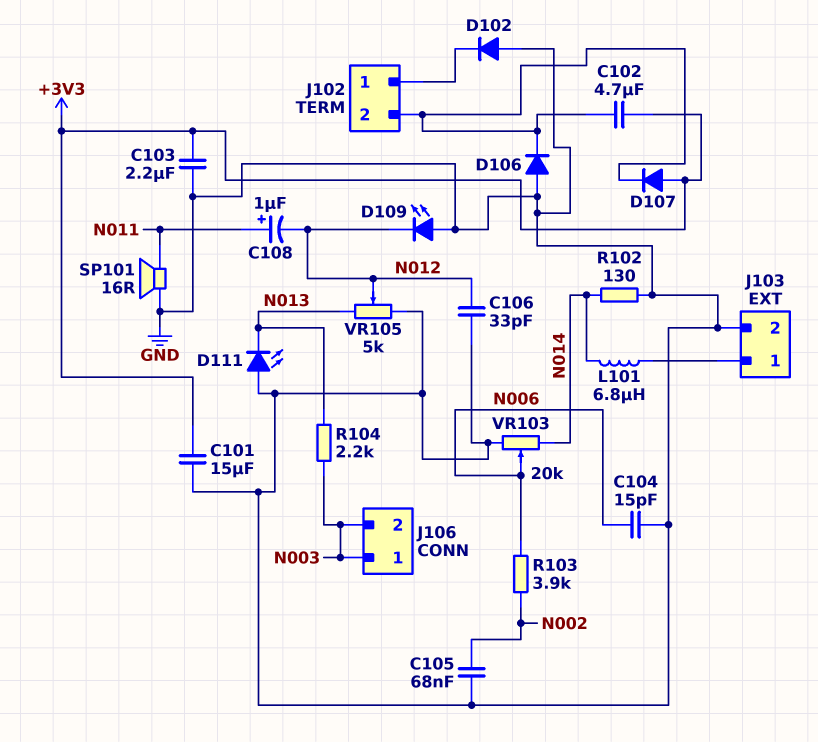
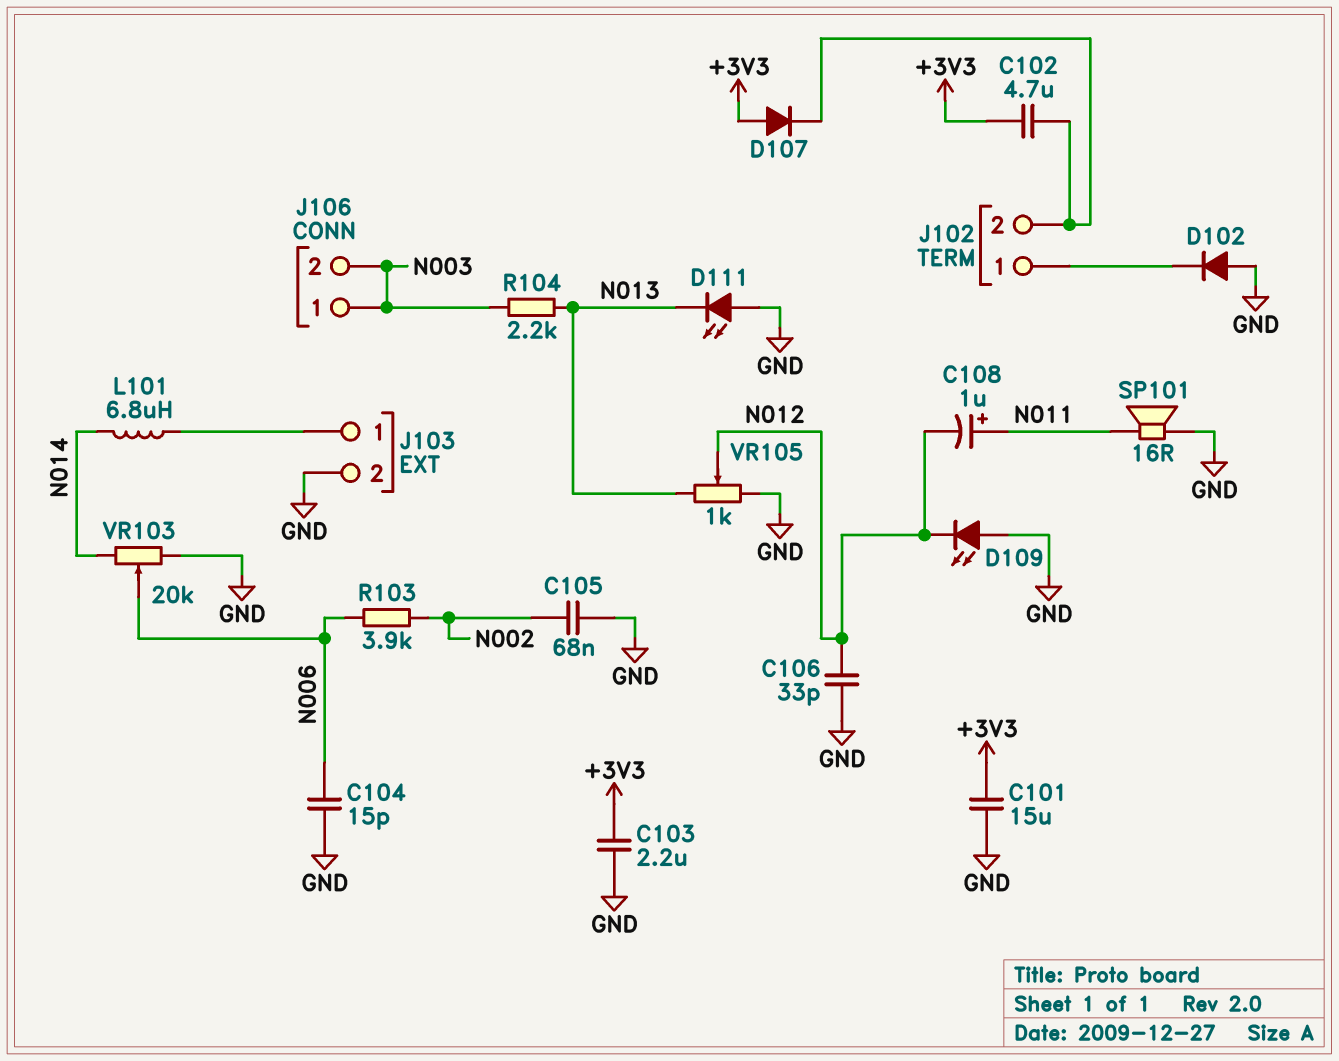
D106: diode (A GND, K J102/2) -> none
R102: 130 (GND, N014) -> none
VR105: 5k (GND, N013, wiper N012) -> 1k (GND, N013, wiper N012)

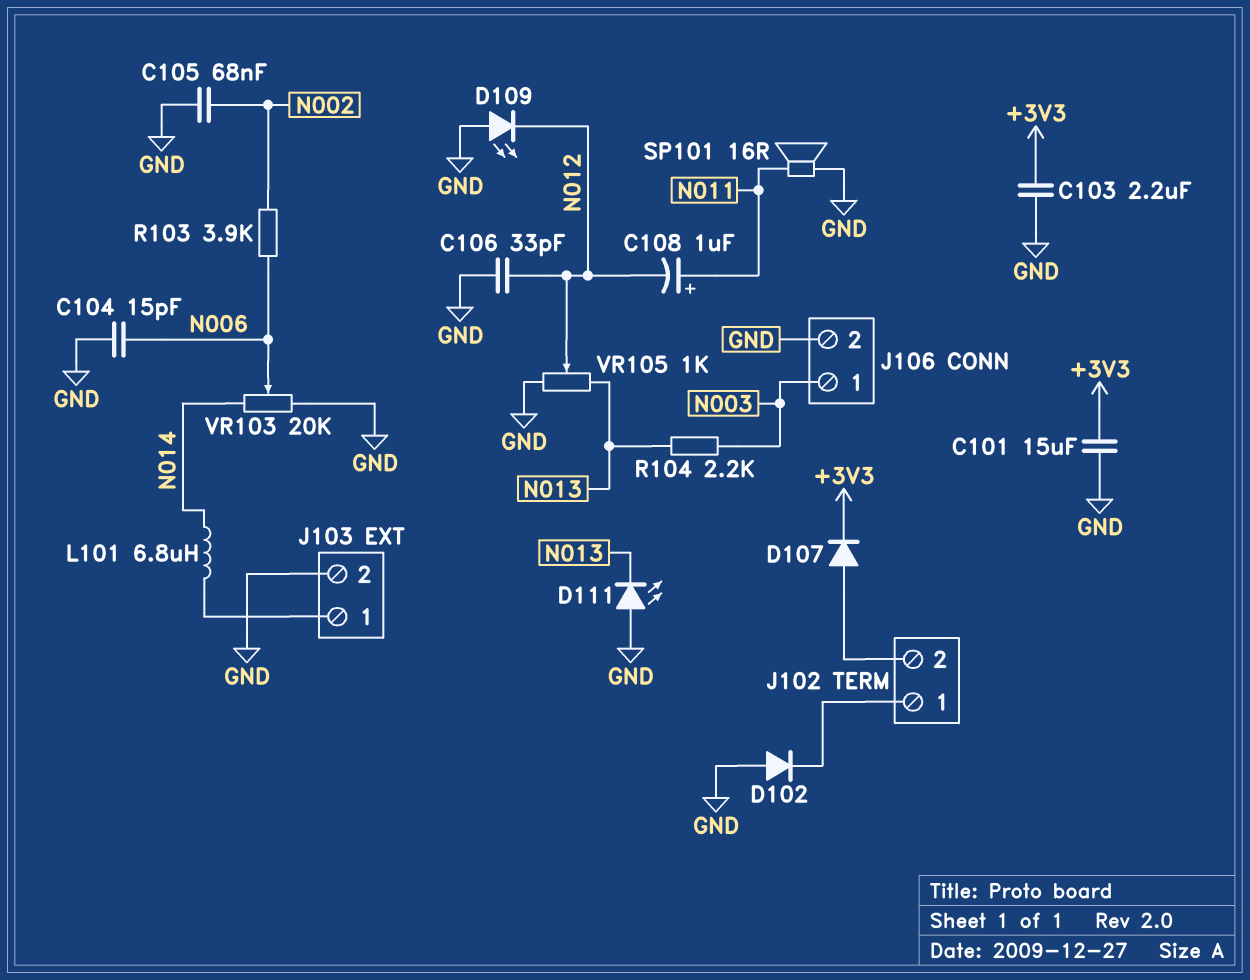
C102: 4.7uF (+3V3, J102/2) -> none
D107: diode (A +3V3, K J102/2) -> diode (A J102/2, K +3V3)
J106 pin 2: N003 -> GND

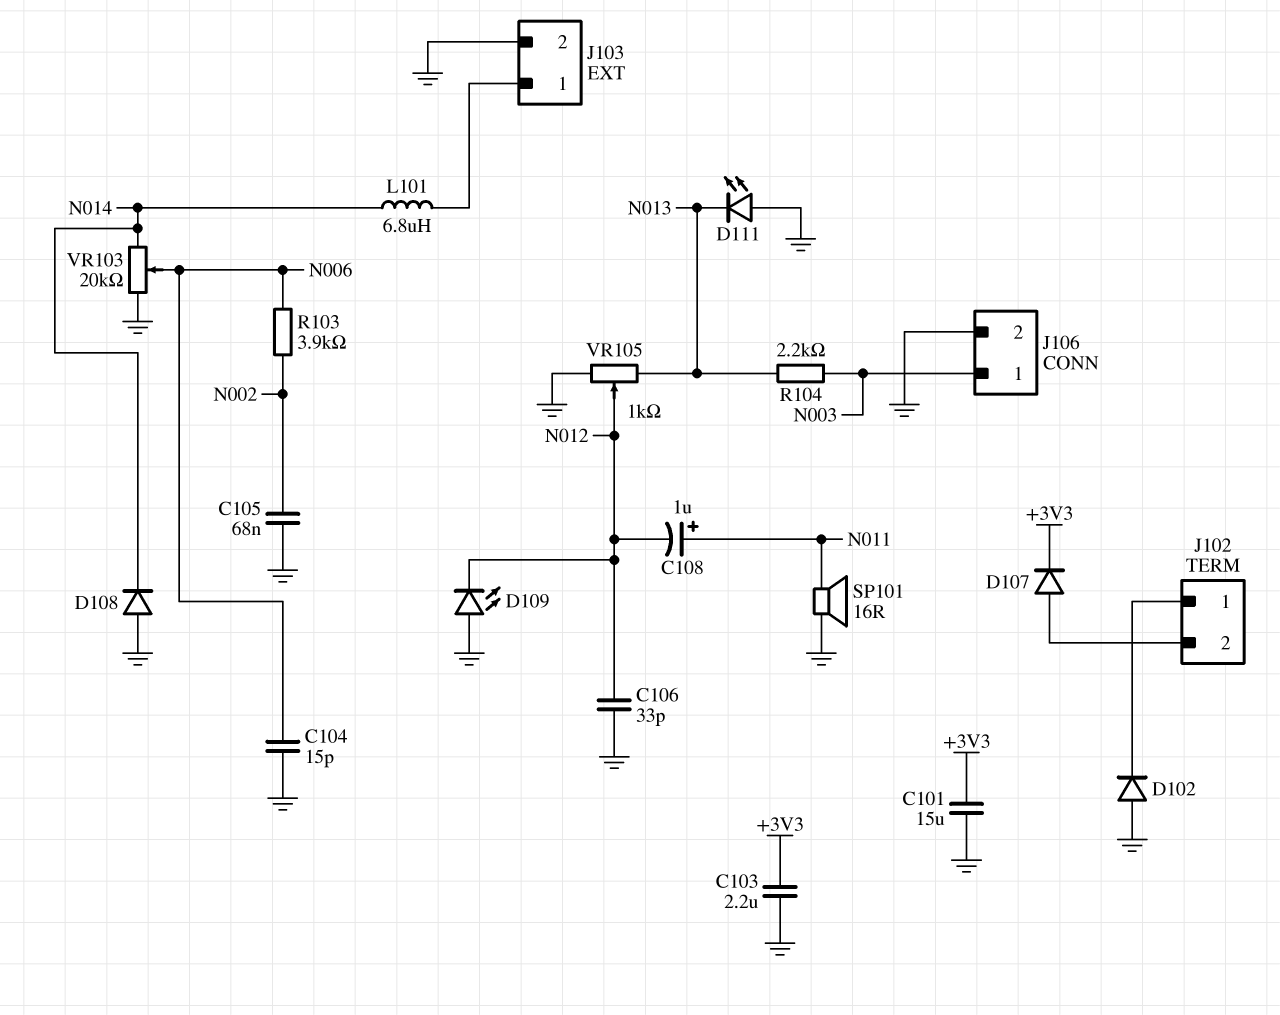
D108: none -> diode (A GND, K N014)

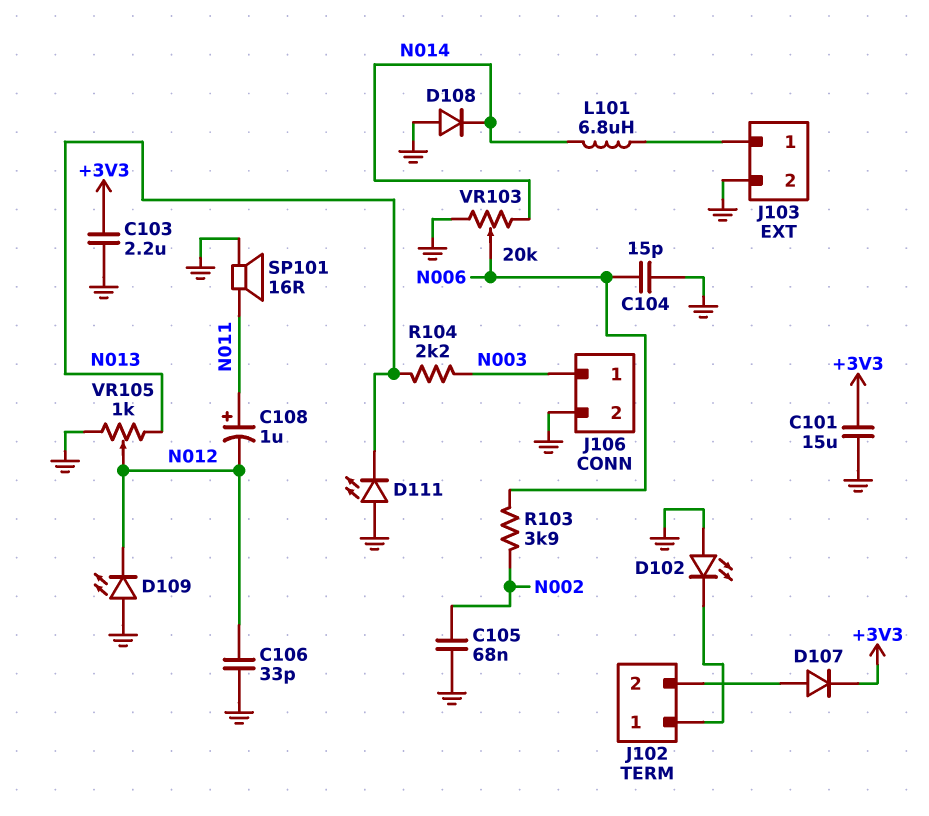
D102: diode (A GND, K J102/1) -> LED (A GND, K J102/1)

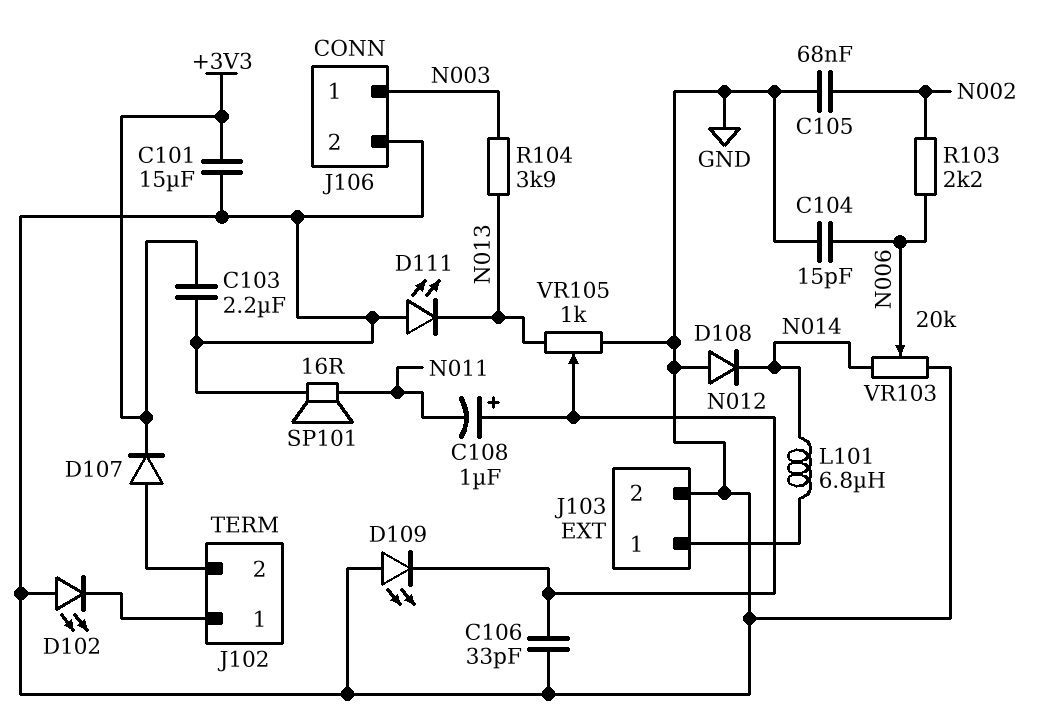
C108: 1uF (plus N011, minus N012) -> 1uF (plus N012, minus N011)
R103: 3.9k (N002, N006) -> 2.2k (N002, N006)
R104: 2.2k (N003, N013) -> 3.9k (N003, N013)

